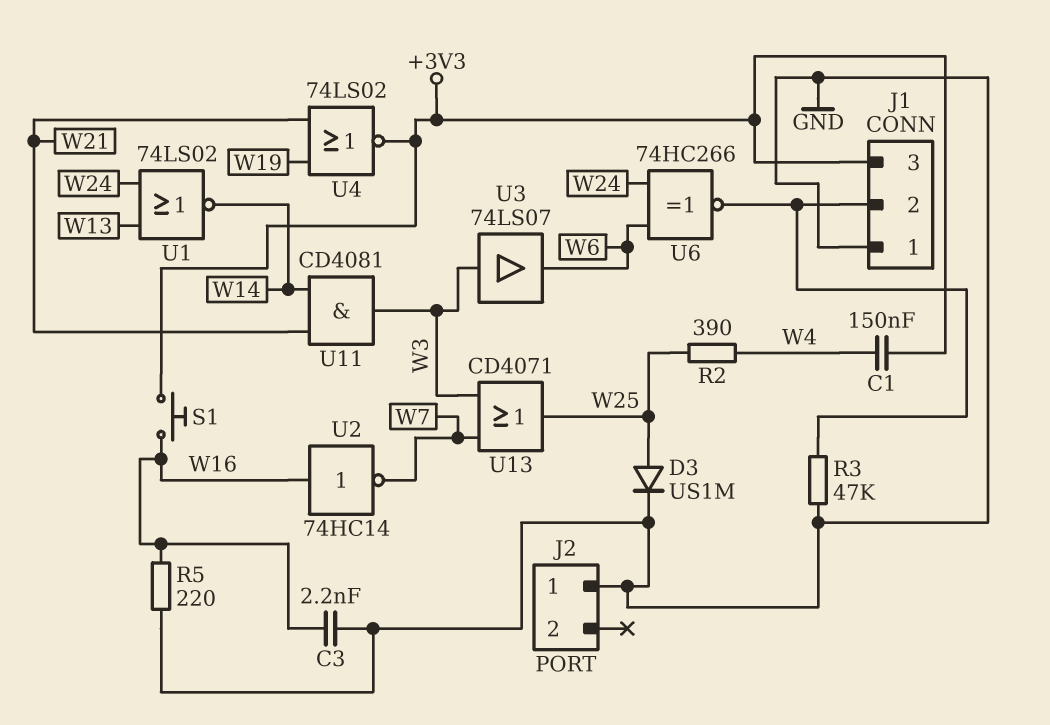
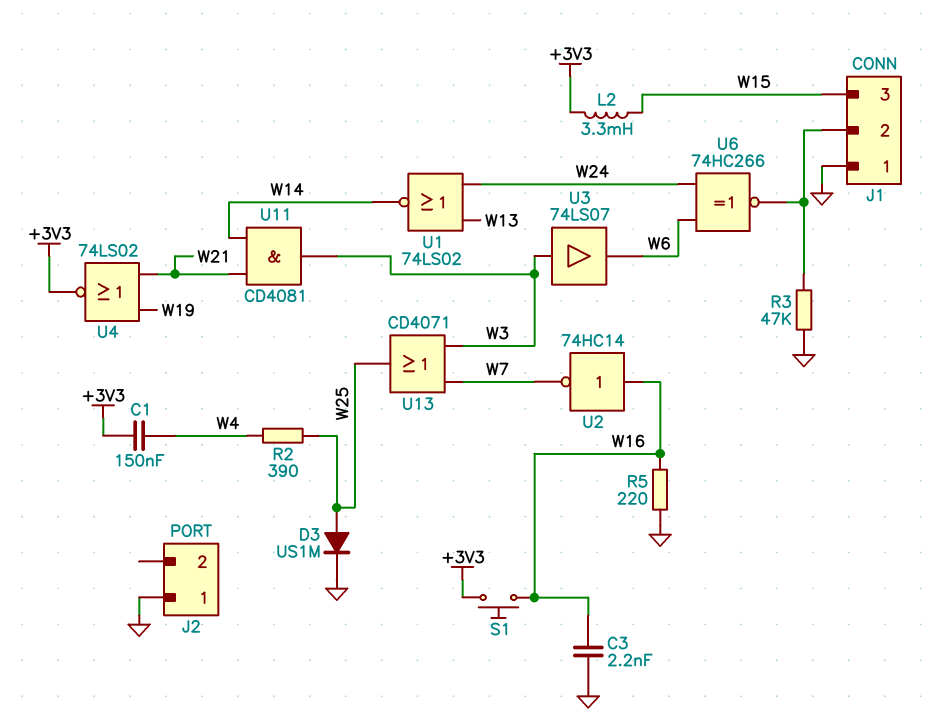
J1 pin 3: +3V3 -> W15
L2: none -> 3.3mH (+3V3, W15)

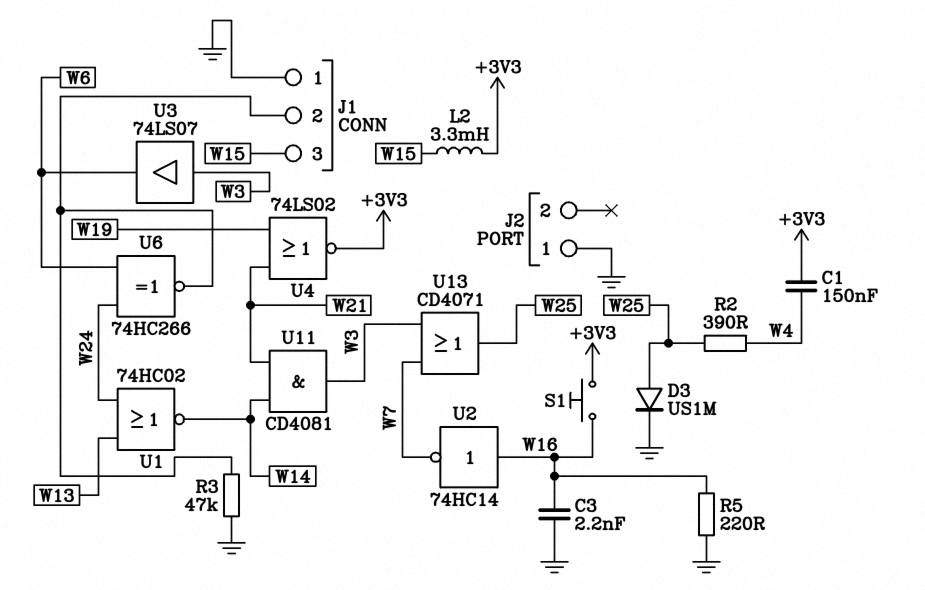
U1: NOR 74LS02 (in W13, in W24, out W14) -> NOR 74HC02 (in W13, in W24, out W14)

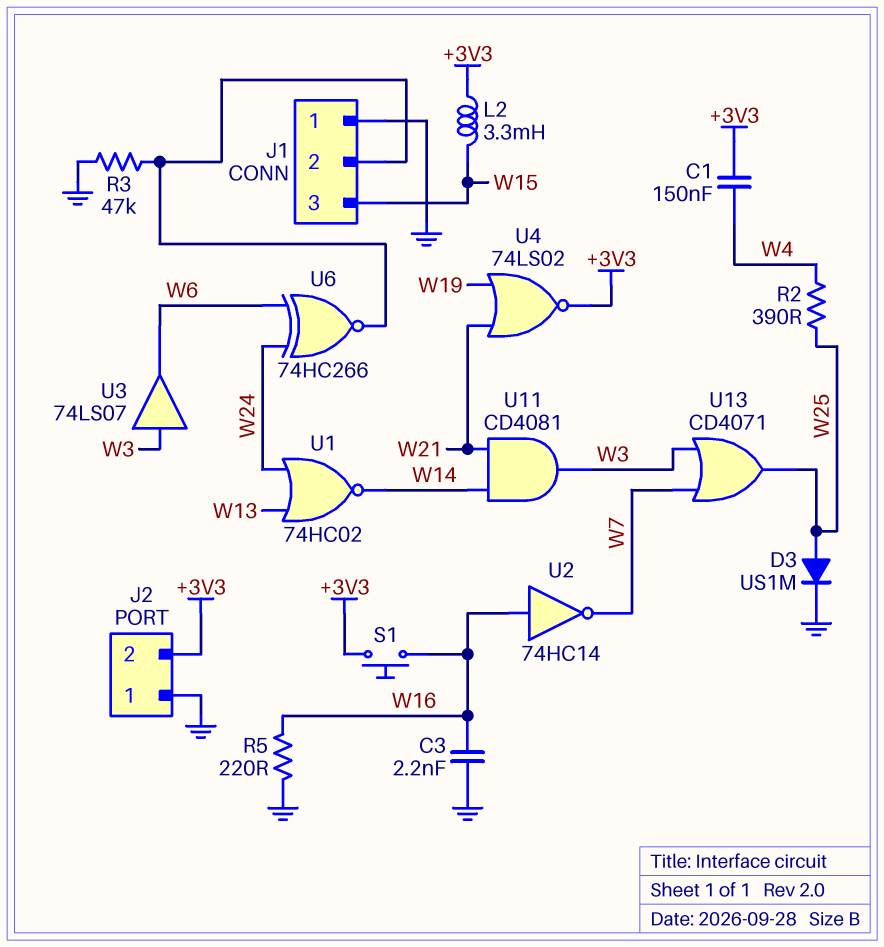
J2 pin 2: none -> +3V3

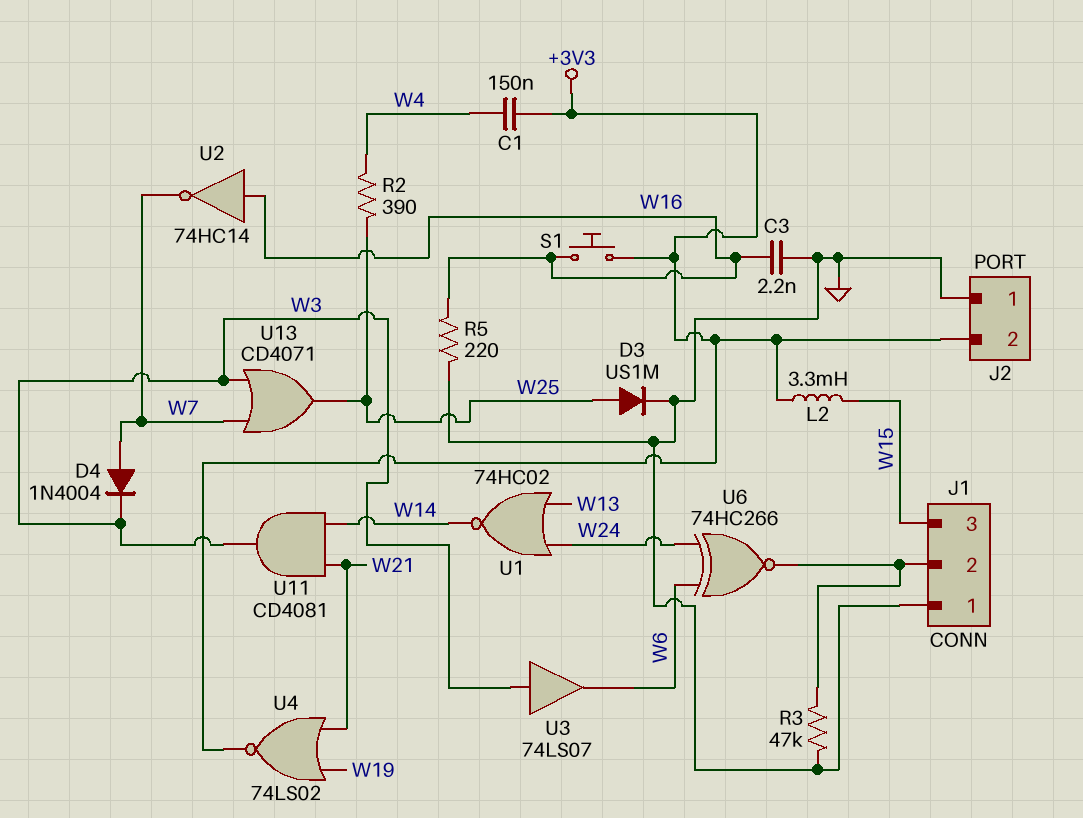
D4: none -> diode 1N4004 (A W7, K W3)

